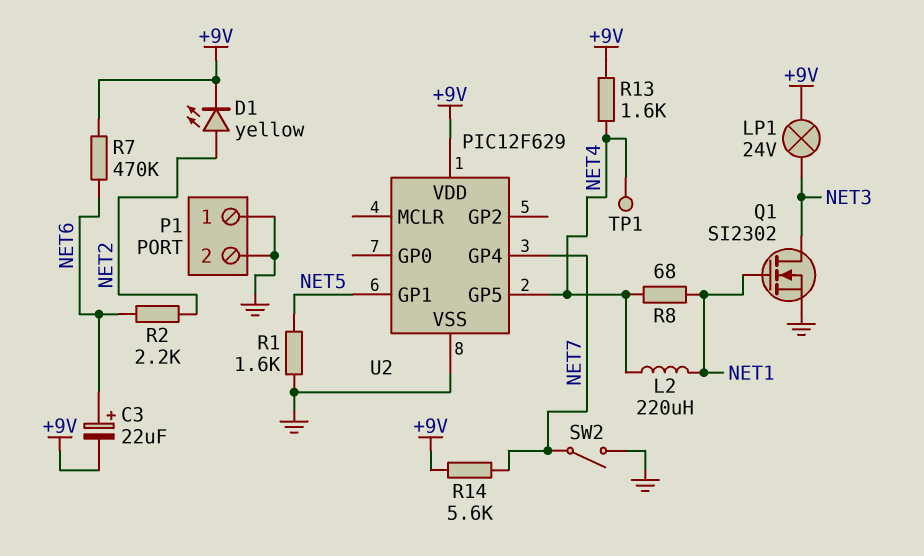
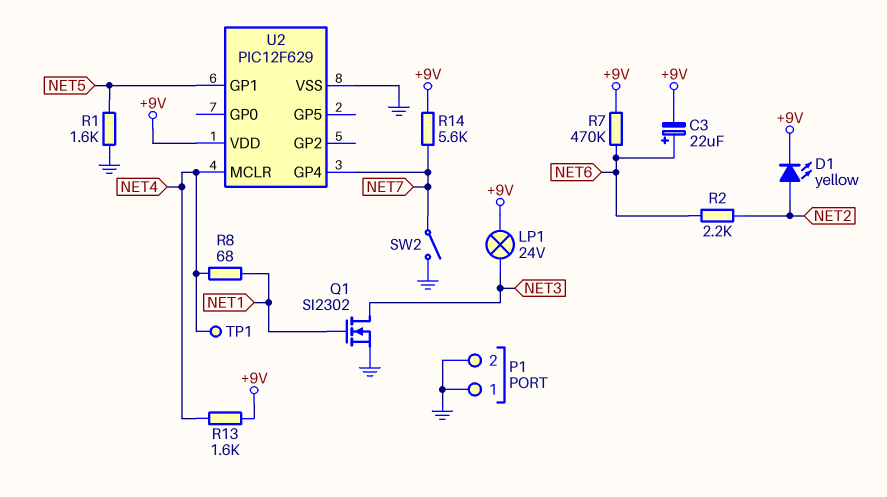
L2: 220uH (NET1, NET4) -> none
U2 pin GP5: NET4 -> none
U2 pin MCLR: none -> NET4

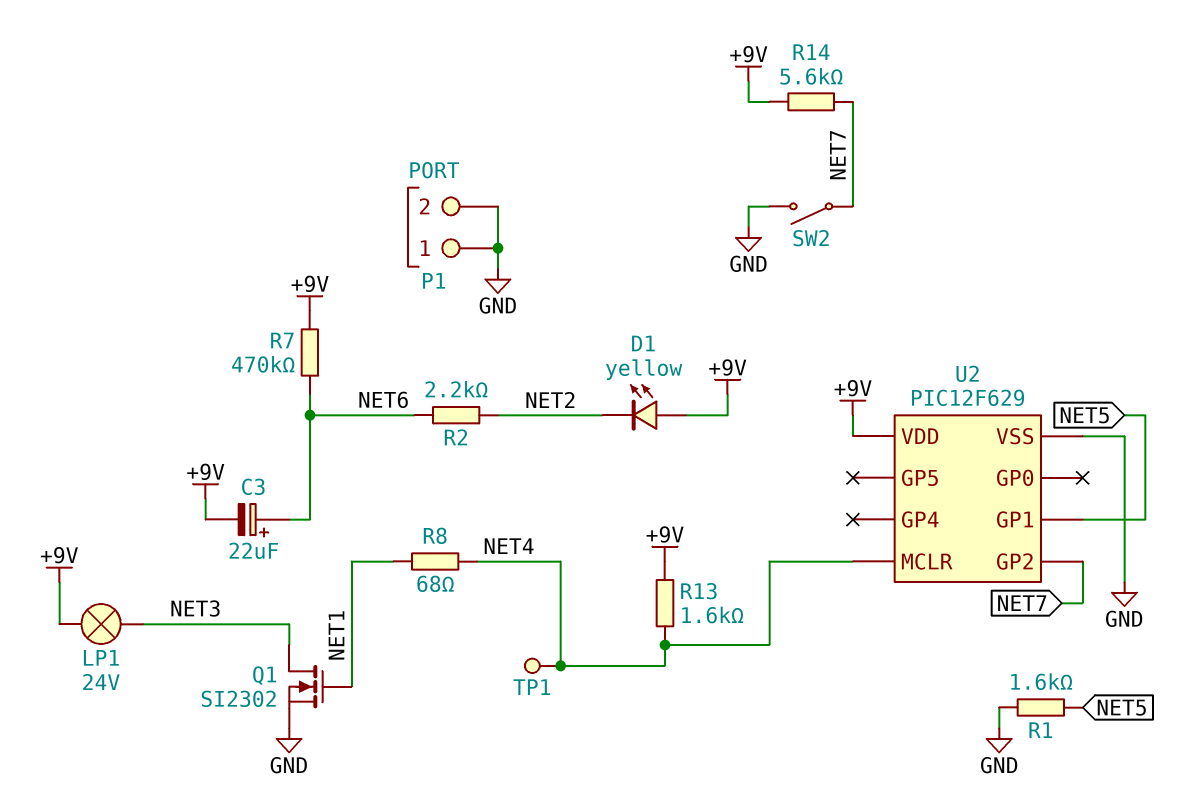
D1: LED yellow (A NET2, K +9V) -> LED yellow (A +9V, K NET2)
U2 pin GP2: none -> NET7
U2 pin GP4: NET7 -> none

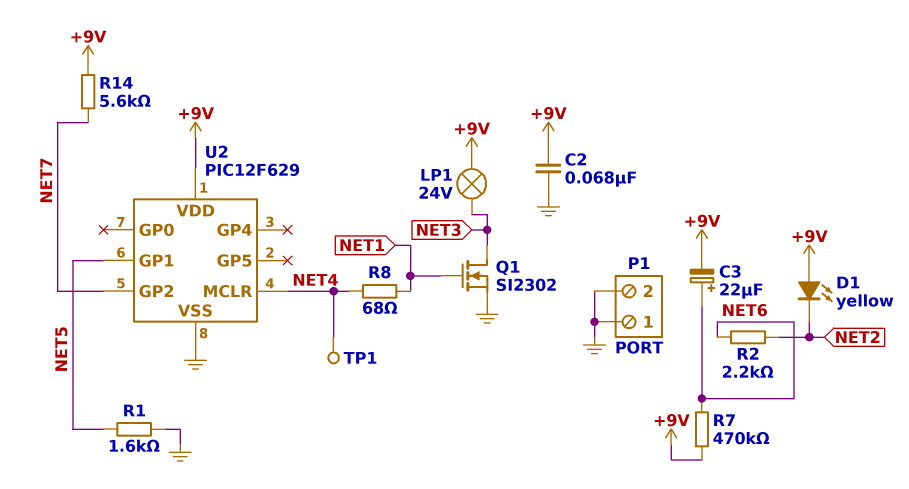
C2: none -> 68nF (+9V, GND)
R13: 1.6k (+9V, NET4) -> none
SW2: switch (GND, NET7) -> none

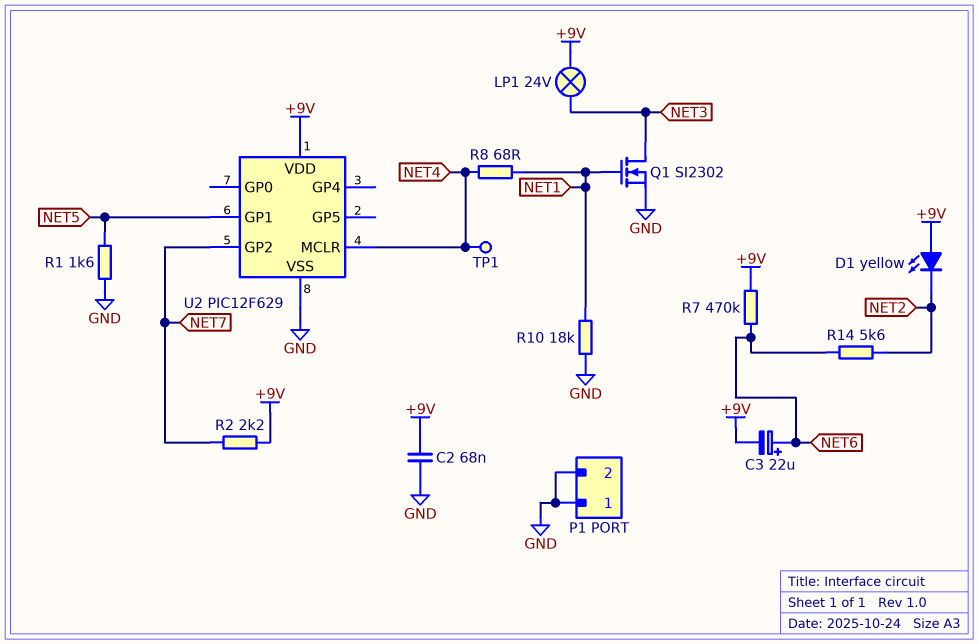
R2: 2.2k (NET2, NET6) -> 2.2k (+9V, NET7)
R10: none -> 18k (GND, NET1)
R14: 5.6k (+9V, NET7) -> 5.6k (NET2, NET6)

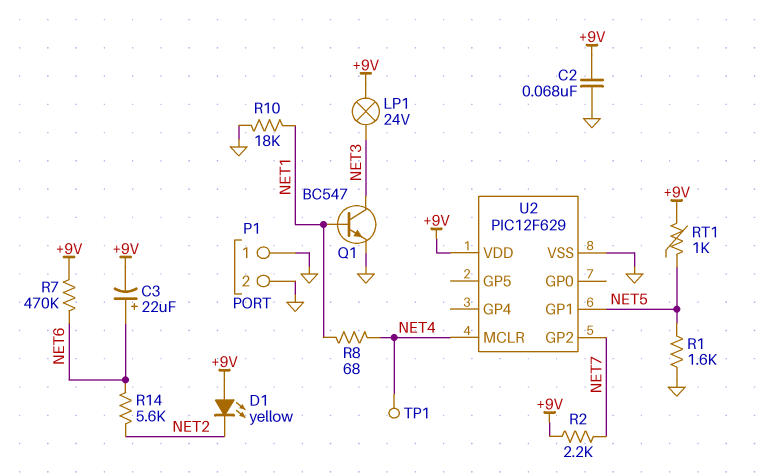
Q1: NMOS SI2302 (G NET1, D NET3, S GND) -> NPN BC547 (B NET1, C NET3, E GND)
RT1: none -> 1k (+9V, NET5)

